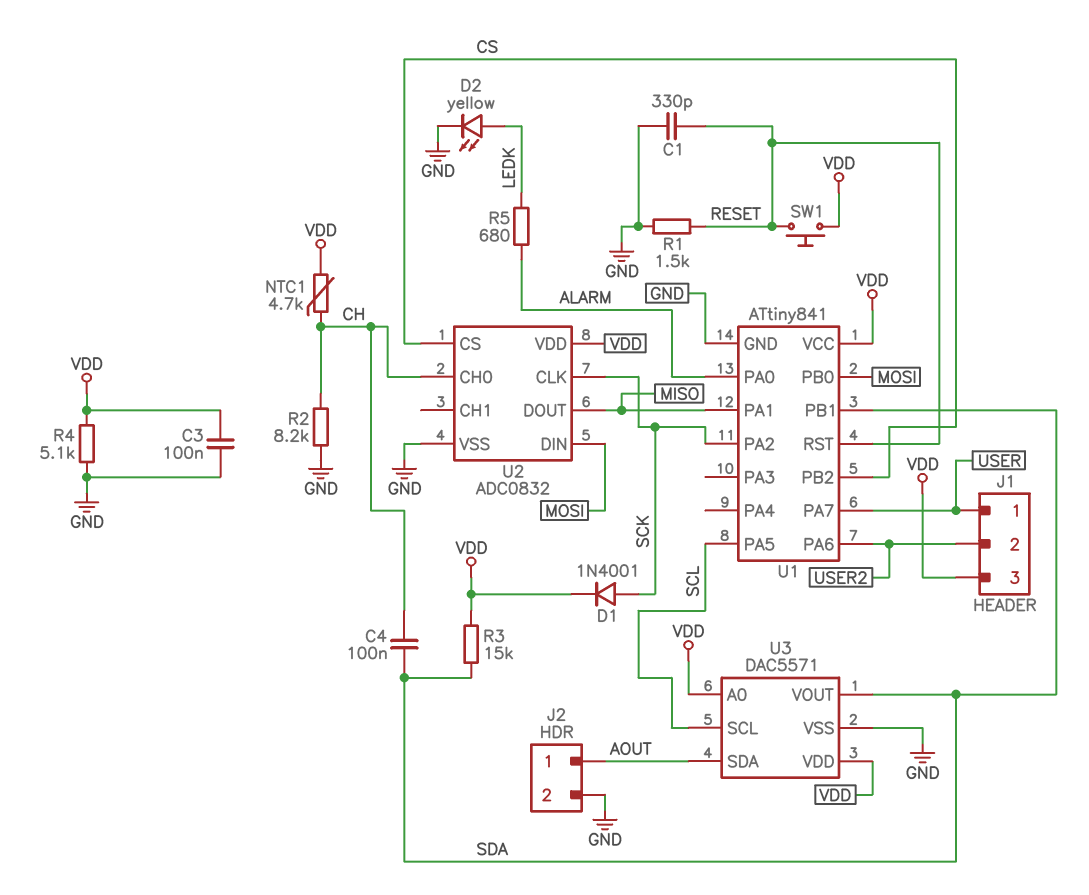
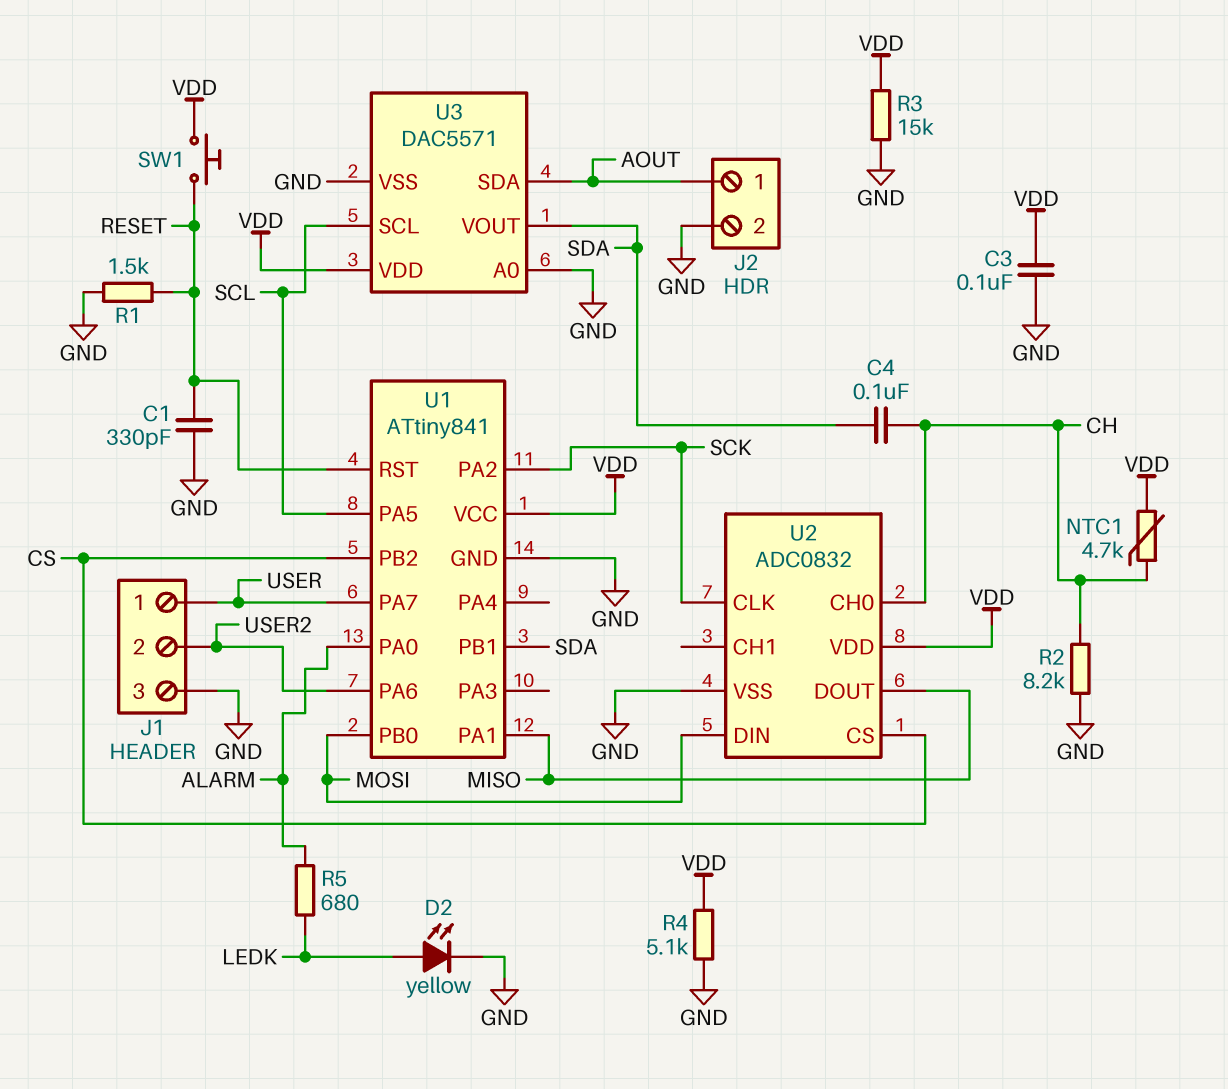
D1: diode 1N4001 (A SCK, K VDD) -> none
J1 pin 3: VDD -> GND
R3: 15k (SDA, VDD) -> 15k (GND, VDD)
U3 pin A0: VDD -> GND

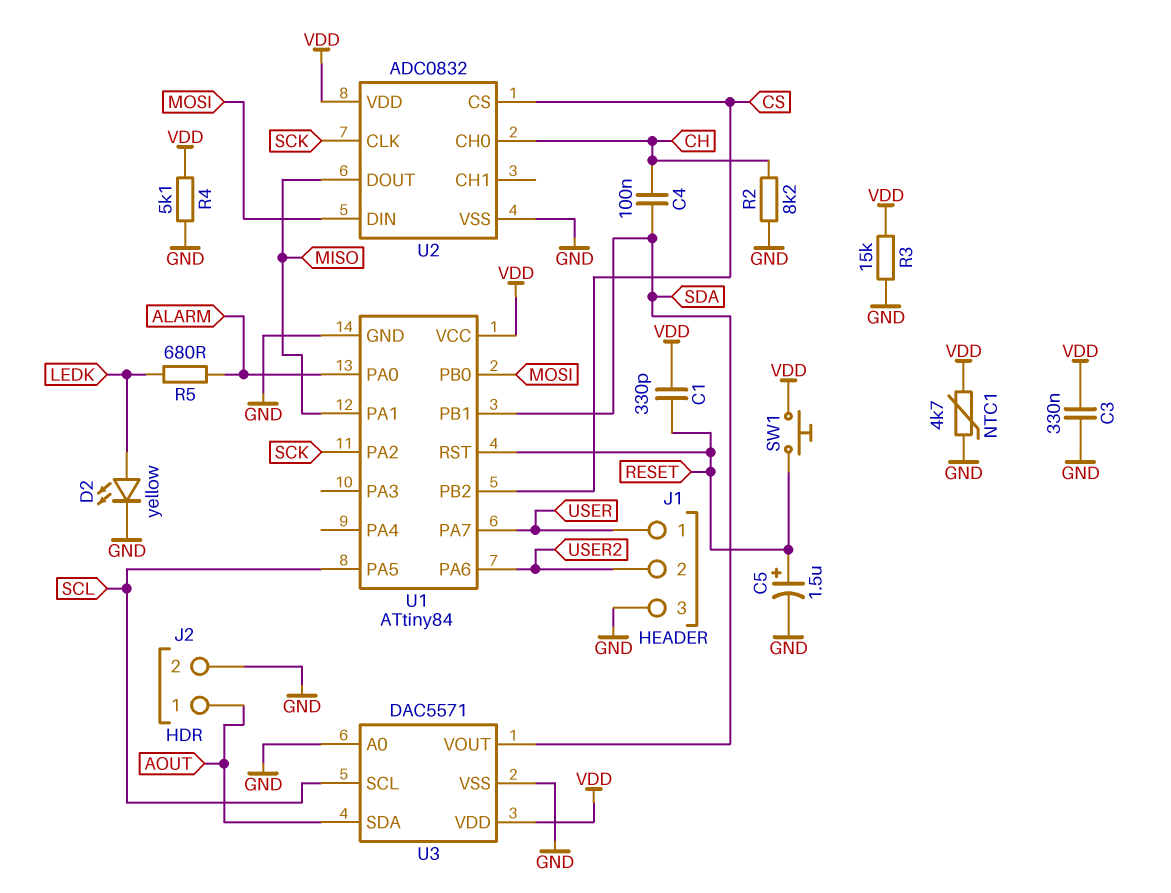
C1: 330pF (GND, RESET) -> 330pF (RESET, VDD)
C3: 100nF (GND, VDD) -> 330nF (GND, VDD)
C5: none -> 1.5uF (plus RESET, minus GND)
NTC1: 4.7k (CH, VDD) -> 4.7k (GND, VDD)
R1: 1.5k (GND, RESET) -> none
U1: ATtiny841 -> ATtiny84

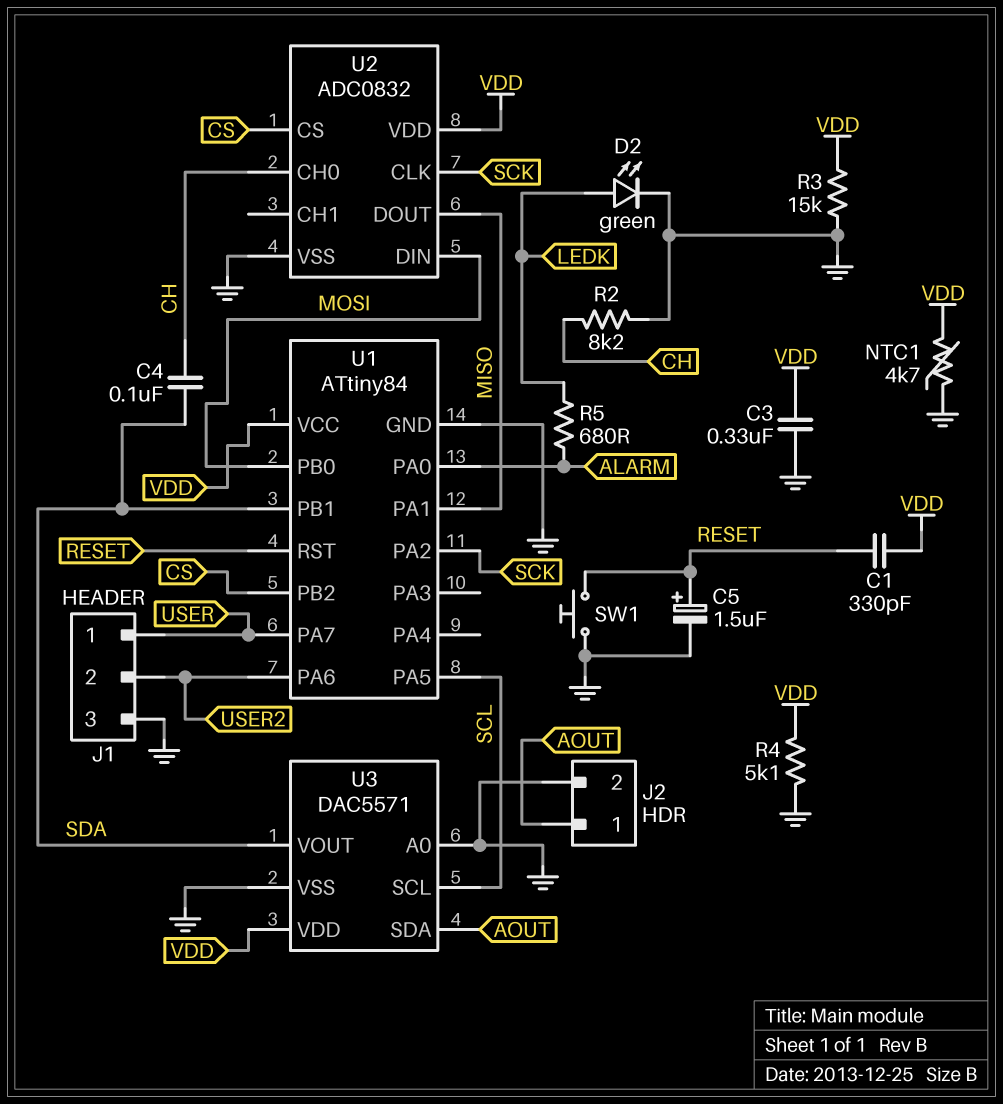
D2: LED yellow (A LEDK, K GND) -> LED green (A LEDK, K GND)
SW1: button (RESET, VDD) -> button (GND, RESET)

